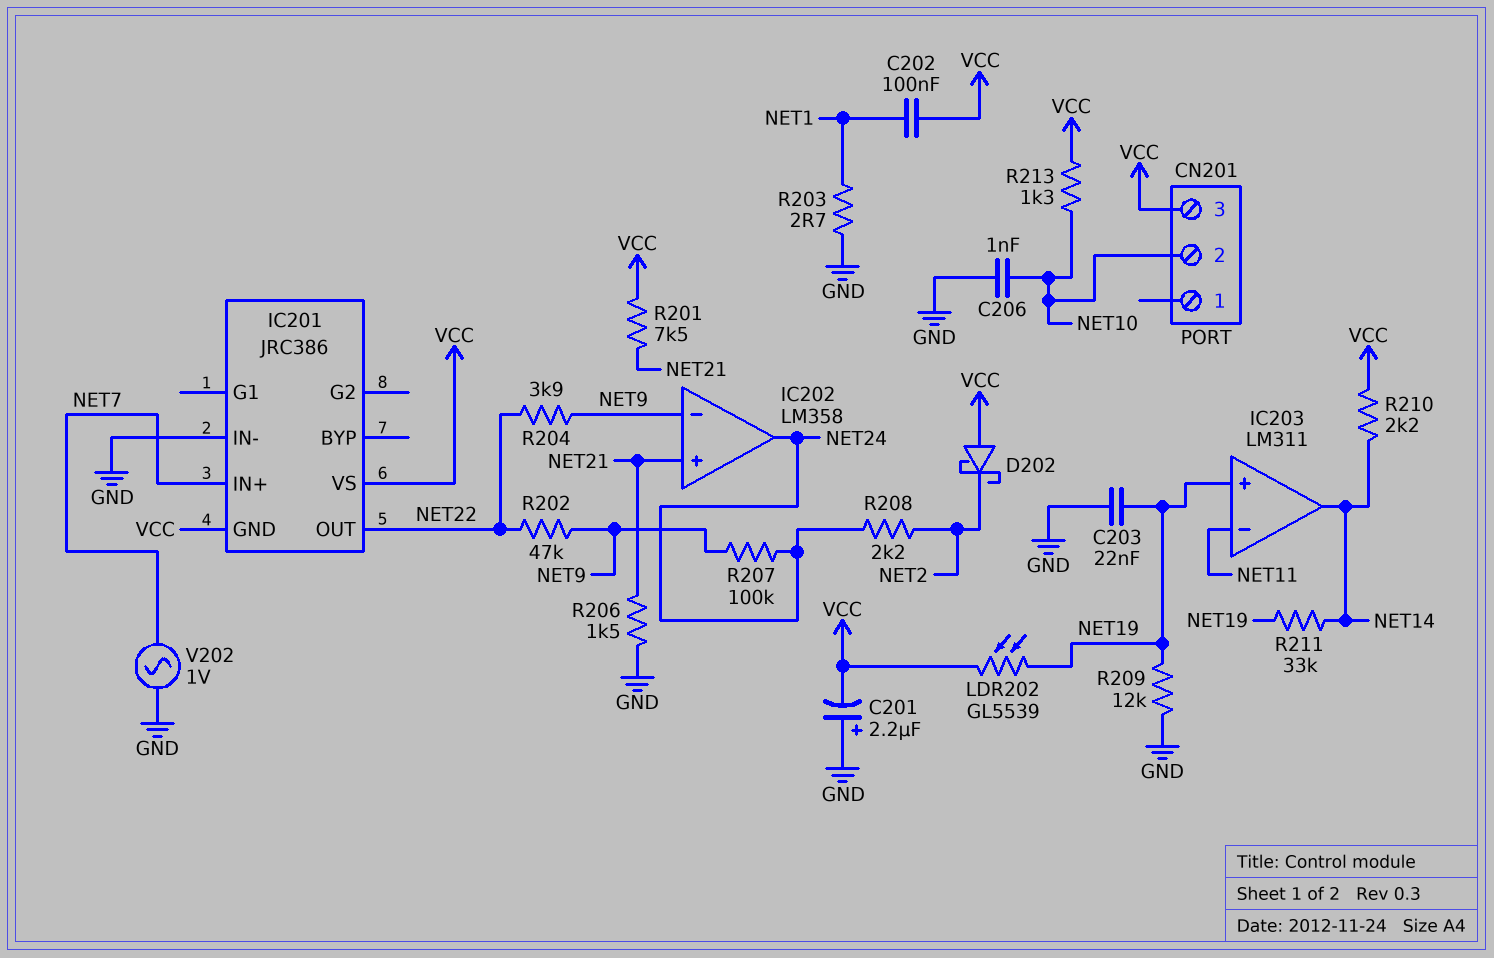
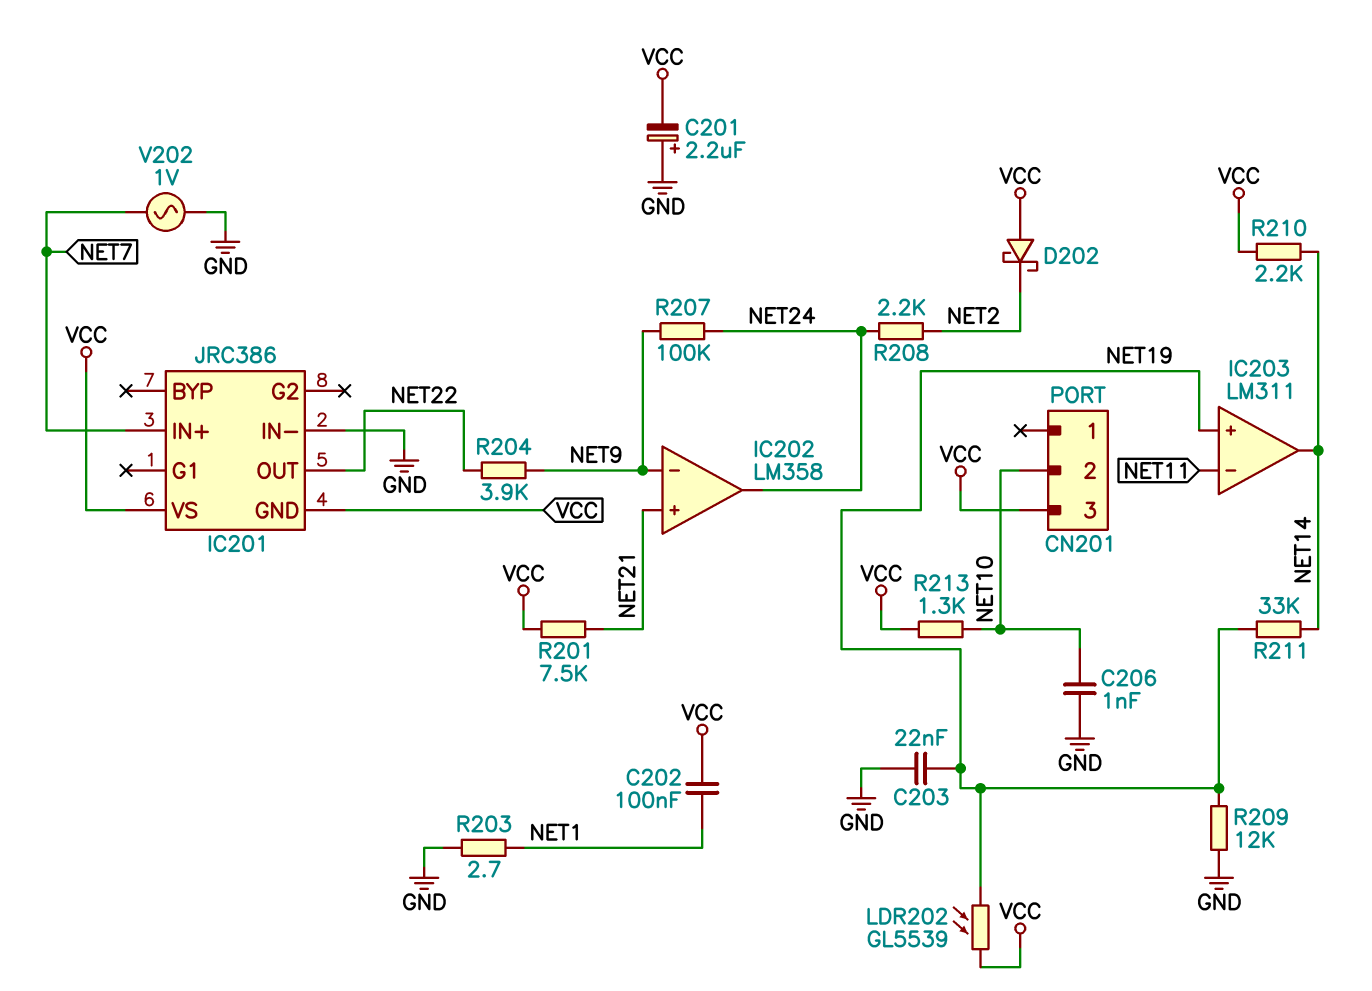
R202: 47k (NET9, NET22) -> none
R206: 1.5k (GND, NET21) -> none

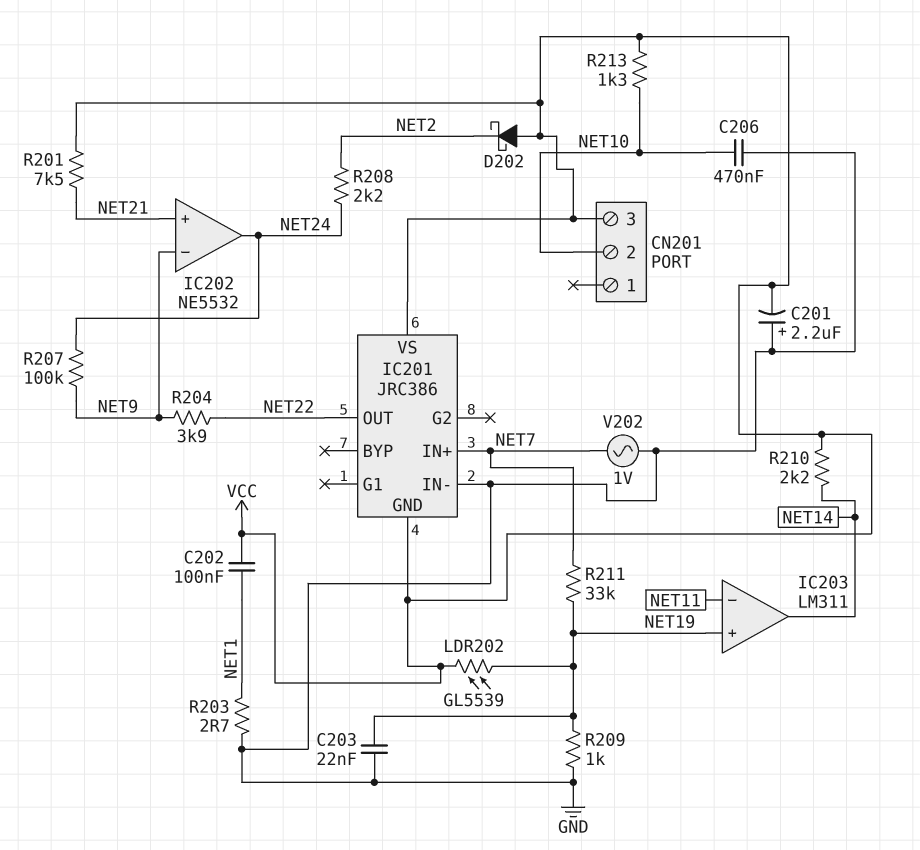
C206: 1nF (GND, NET10) -> 470nF (GND, NET10)
IC202: LM358 -> NE5532
R209: 12k (GND, NET19) -> 1k (GND, NET19)
R211: 33k (NET14, NET19) -> 33k (NET7, NET19)

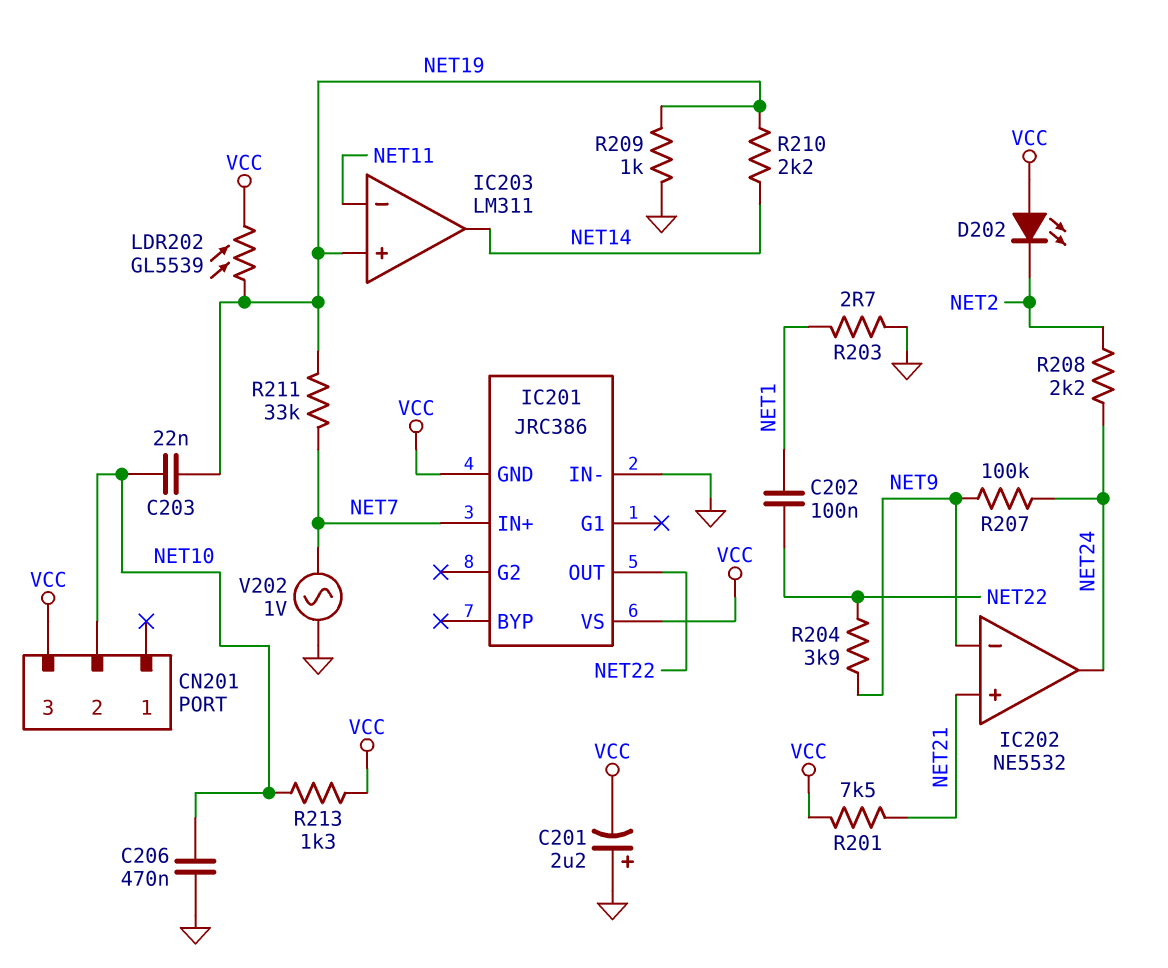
C202: 100nF (NET1, VCC) -> 100nF (NET1, NET22)
C203: 22nF (GND, NET19) -> 22nF (NET10, NET19)
D202: schottky (A VCC, K NET2) -> LED (A VCC, K NET2)
R210: 2.2k (NET14, VCC) -> 2.2k (NET14, NET19)

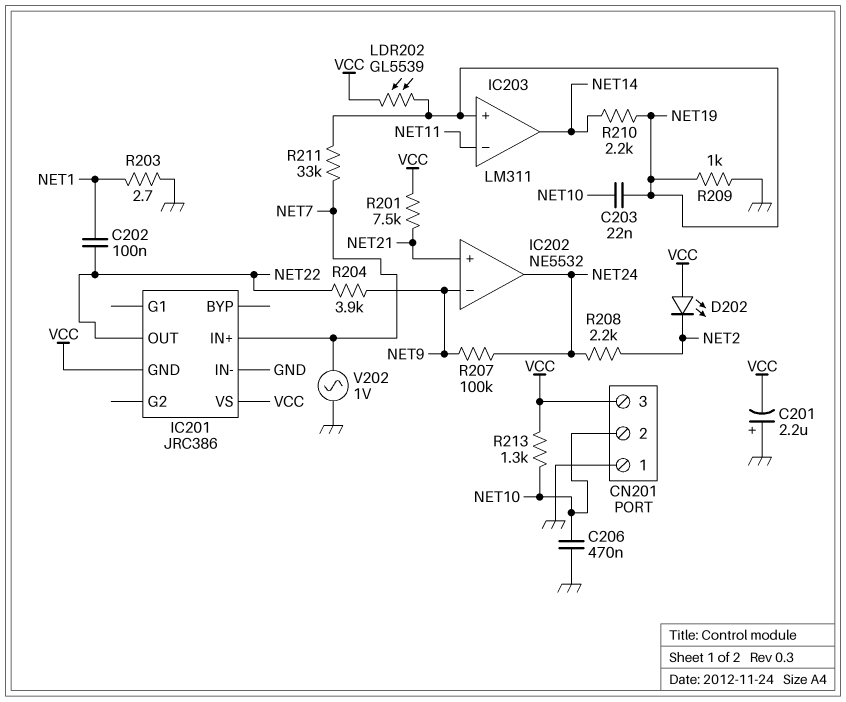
CN201 pin 1: none -> GND

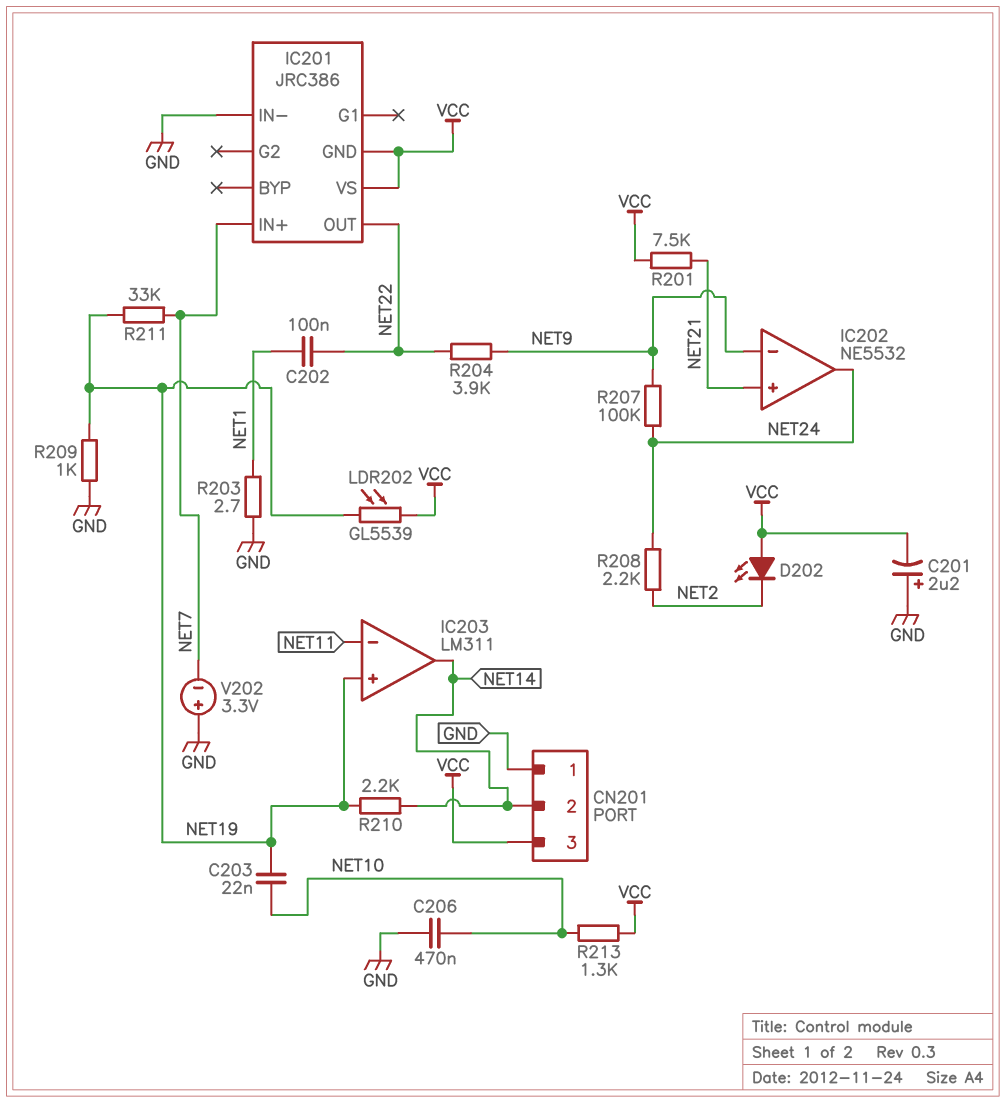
CN201 pin 2: NET10 -> NET14
V202: AC 1V (GND, NET7) -> 3.3V (plus GND, minus NET7)

